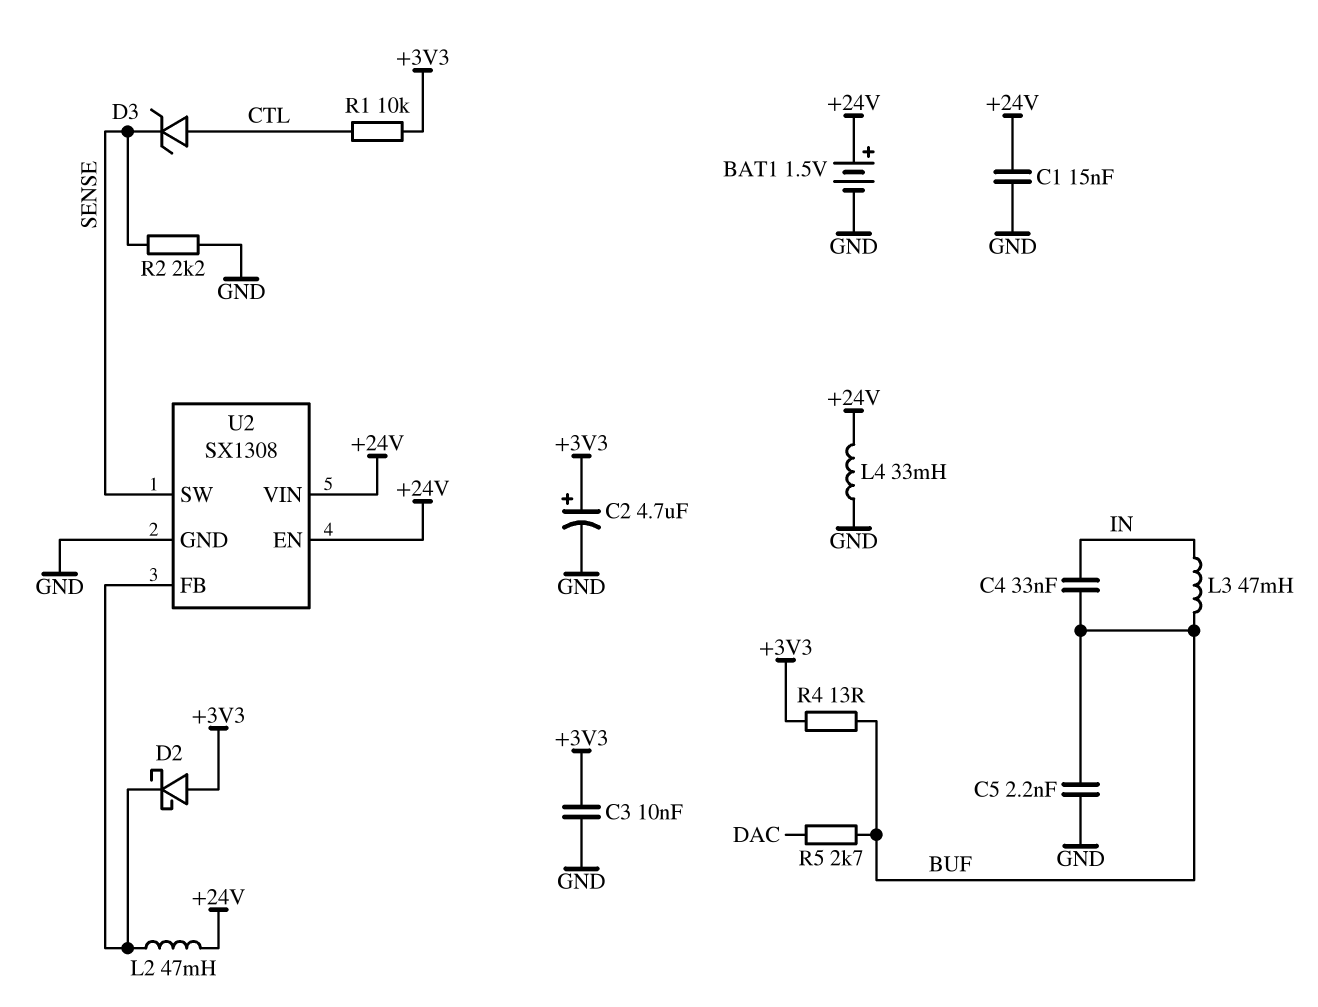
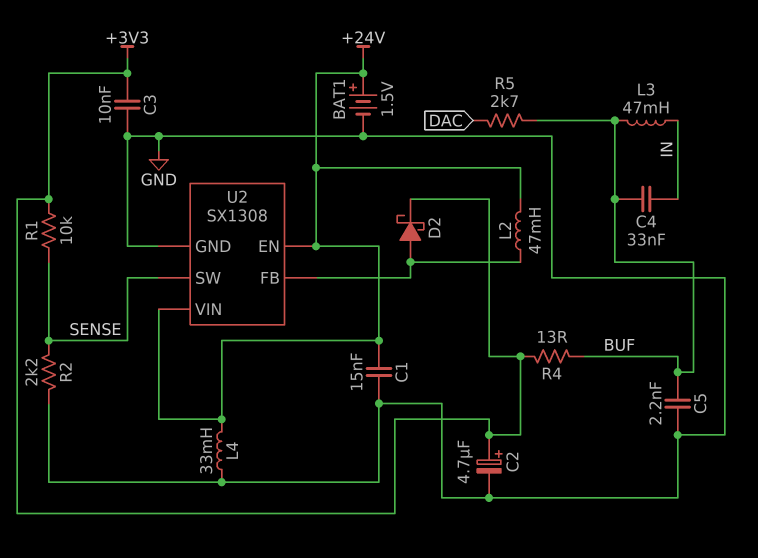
D2: schottky (A +3V3, K U2/FB) -> schottky (A U2/FB, K +3V3)
D3: zener (A CTL, K SENSE) -> none
R1: 10k (+3V3, CTL) -> 10k (+3V3, SENSE)

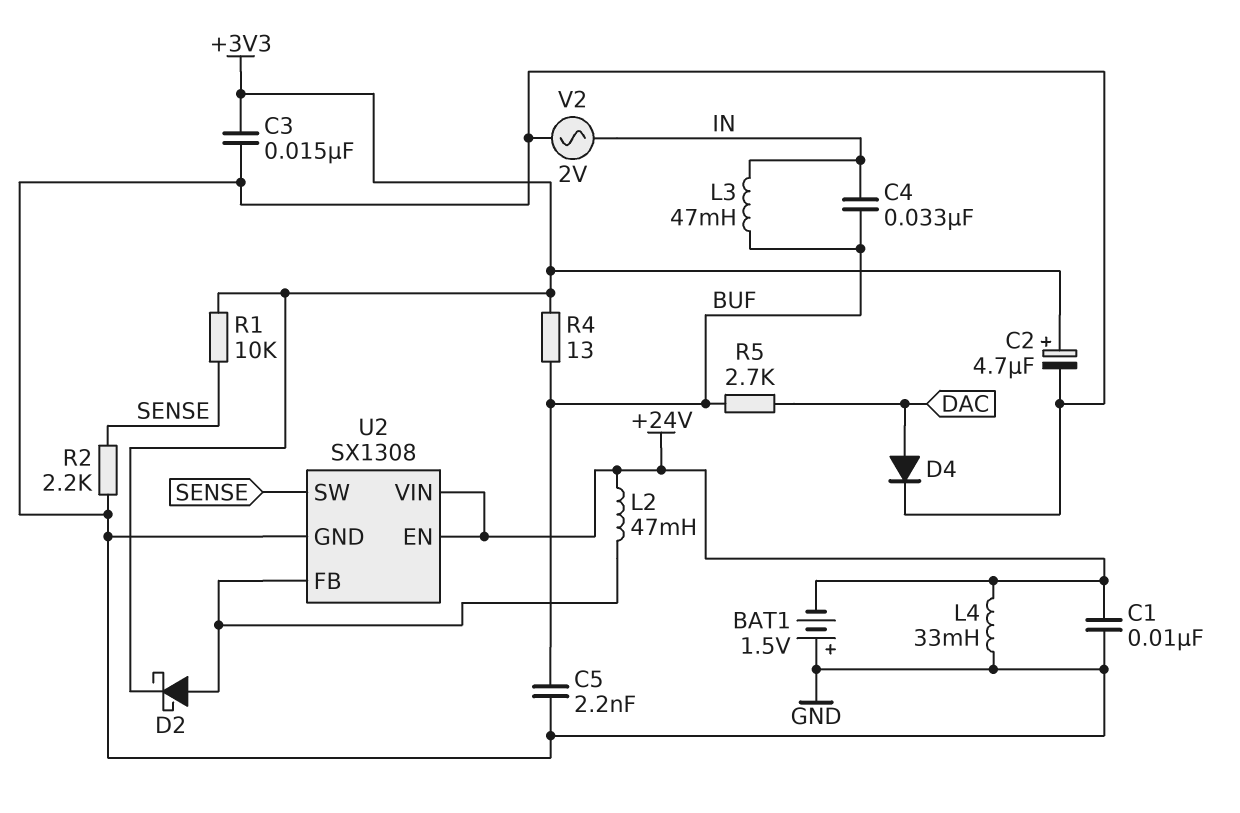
BAT1: 1.5V (plus +24V, minus GND) -> 1.5V (plus GND, minus +24V)
C1: 15nF (+24V, GND) -> 10nF (+24V, GND)
C3: 10nF (+3V3, GND) -> 15nF (+3V3, GND)
D4: none -> diode (A DAC, K GND)
V2: none -> AC 2V (GND, IN)

